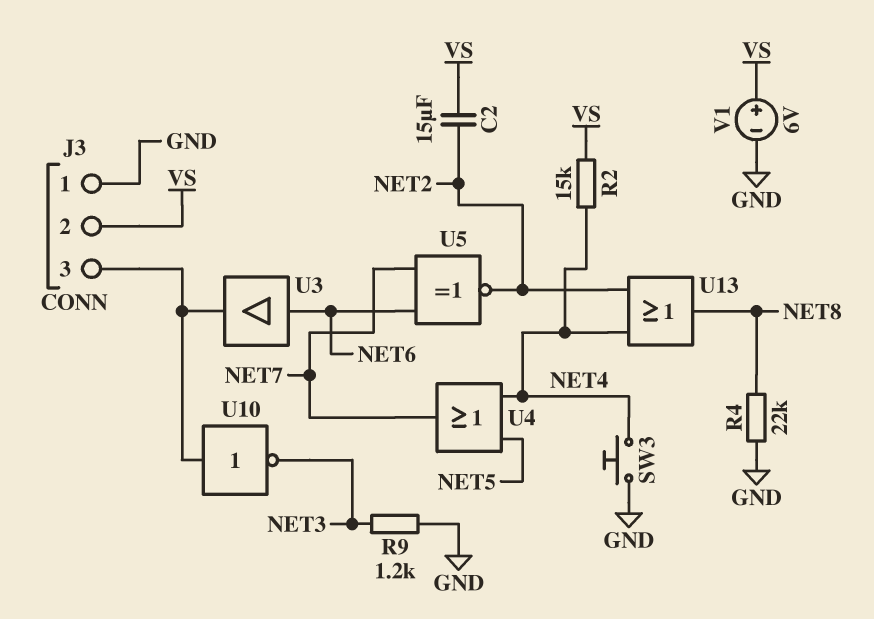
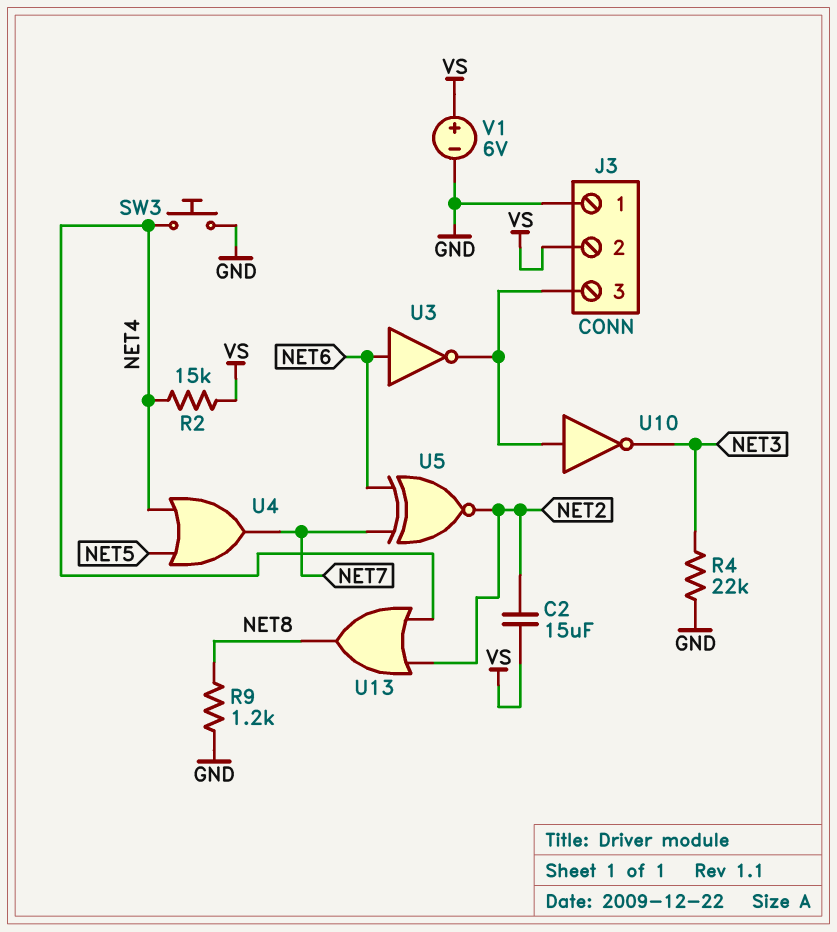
R4: 22k (GND, NET8) -> 22k (GND, NET3)
R9: 1.2k (GND, NET3) -> 1.2k (GND, NET8)
U3: buffer (in NET6, out J3/3) -> NOT (in NET6, out J3/3)

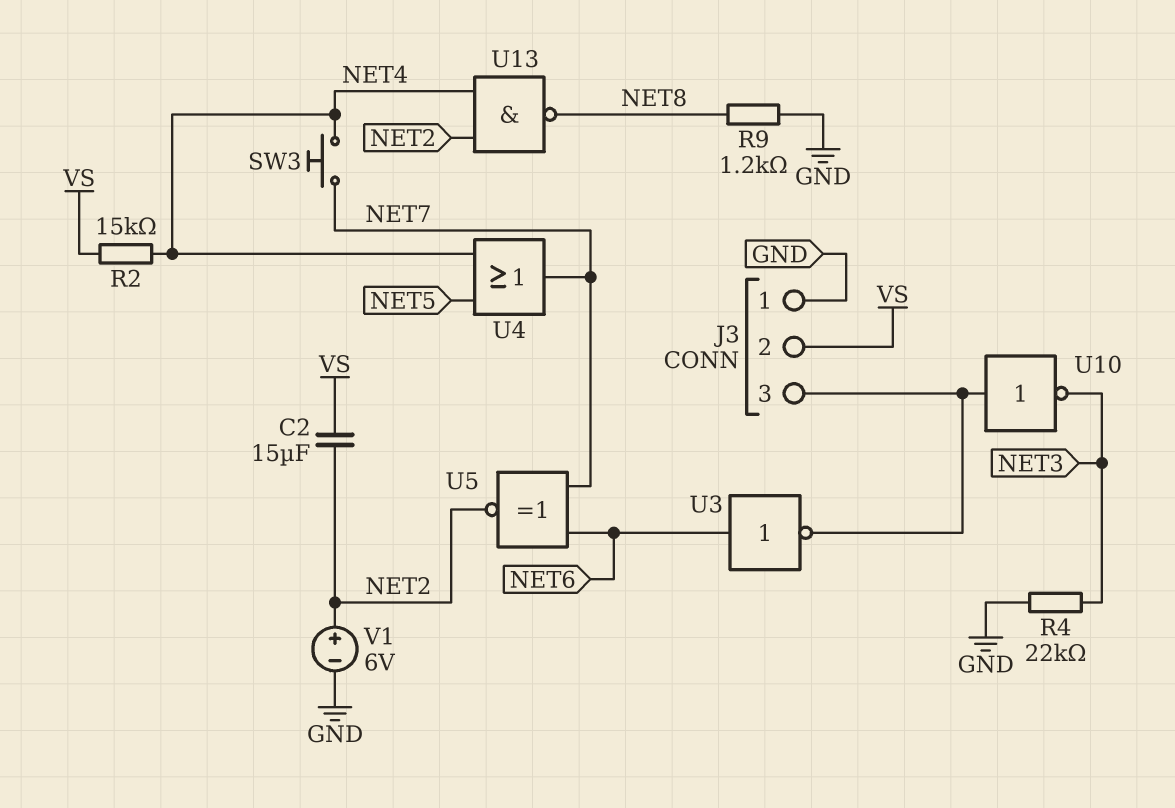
SW3: button (GND, NET4) -> button (NET4, NET7)
U13: OR (in NET2, in NET4, out NET8) -> NAND (in NET2, in NET4, out NET8)
V1: 6V (plus VS, minus GND) -> 6V (plus NET2, minus GND)

